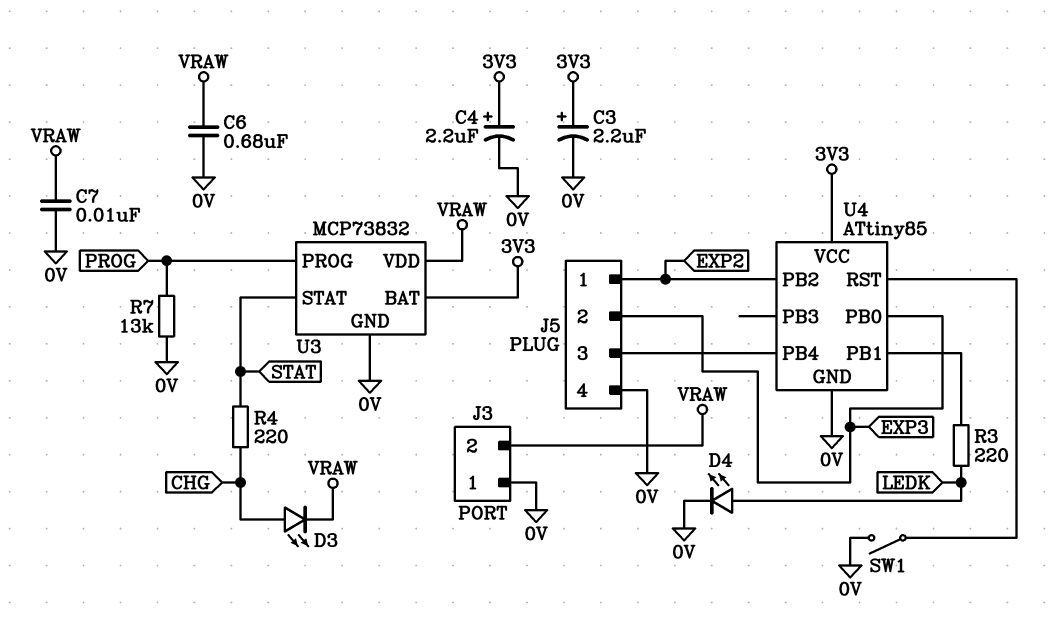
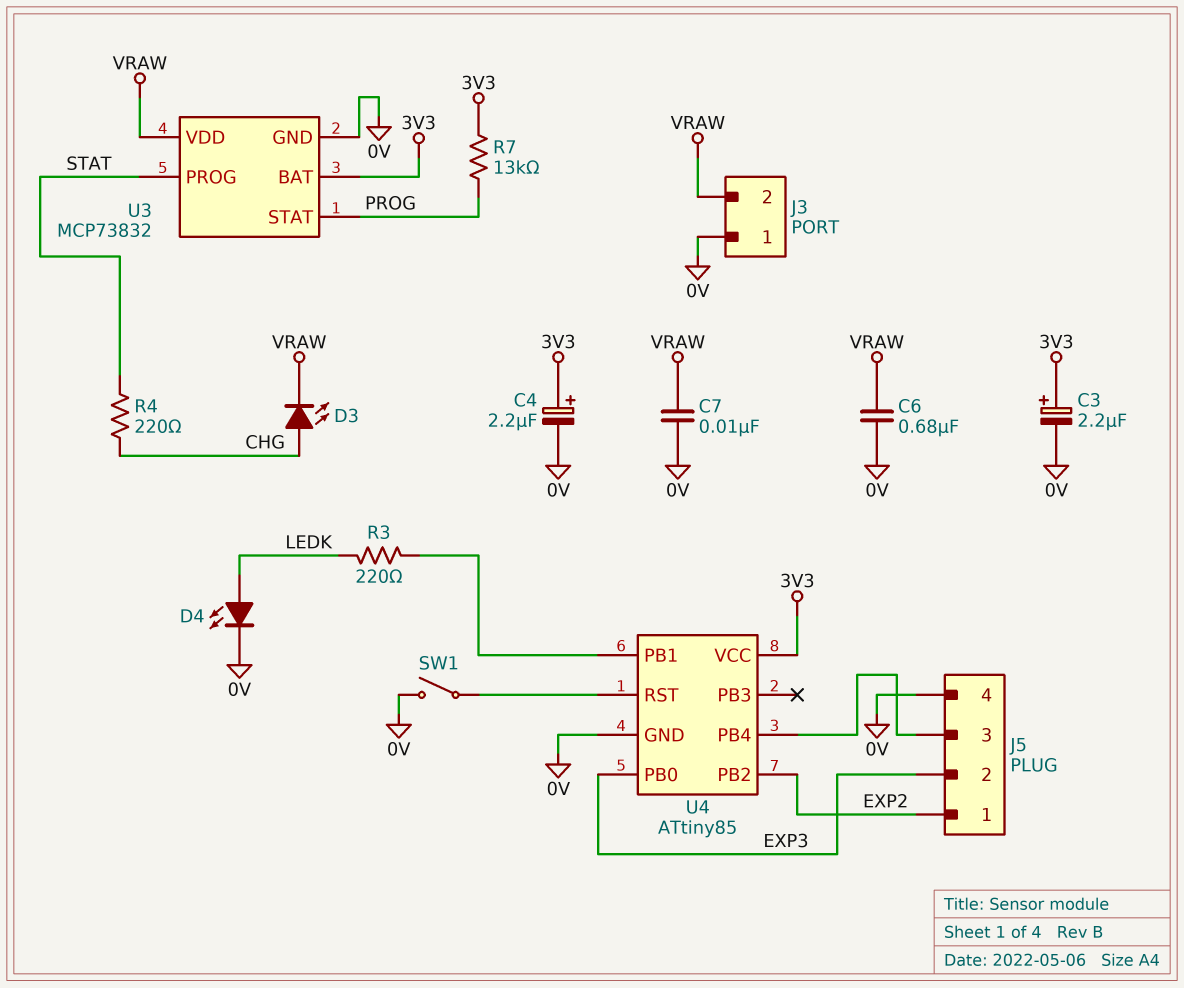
R7: 13k (0V, PROG) -> 13k (3V3, PROG)
U3 pin PROG: PROG -> STAT
U3 pin STAT: STAT -> PROG

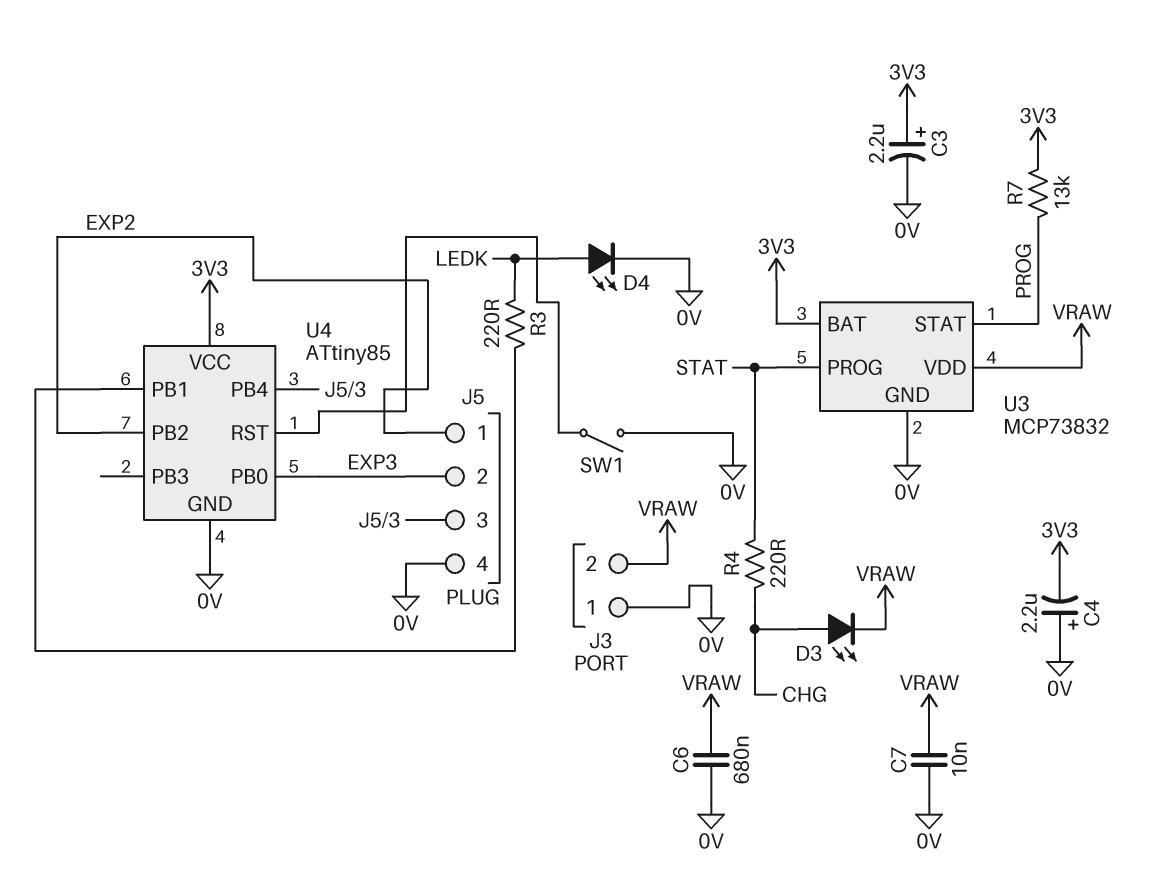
C4: 2.2uF (plus 3V3, minus 0V) -> 2.2uF (plus 0V, minus 3V3)

